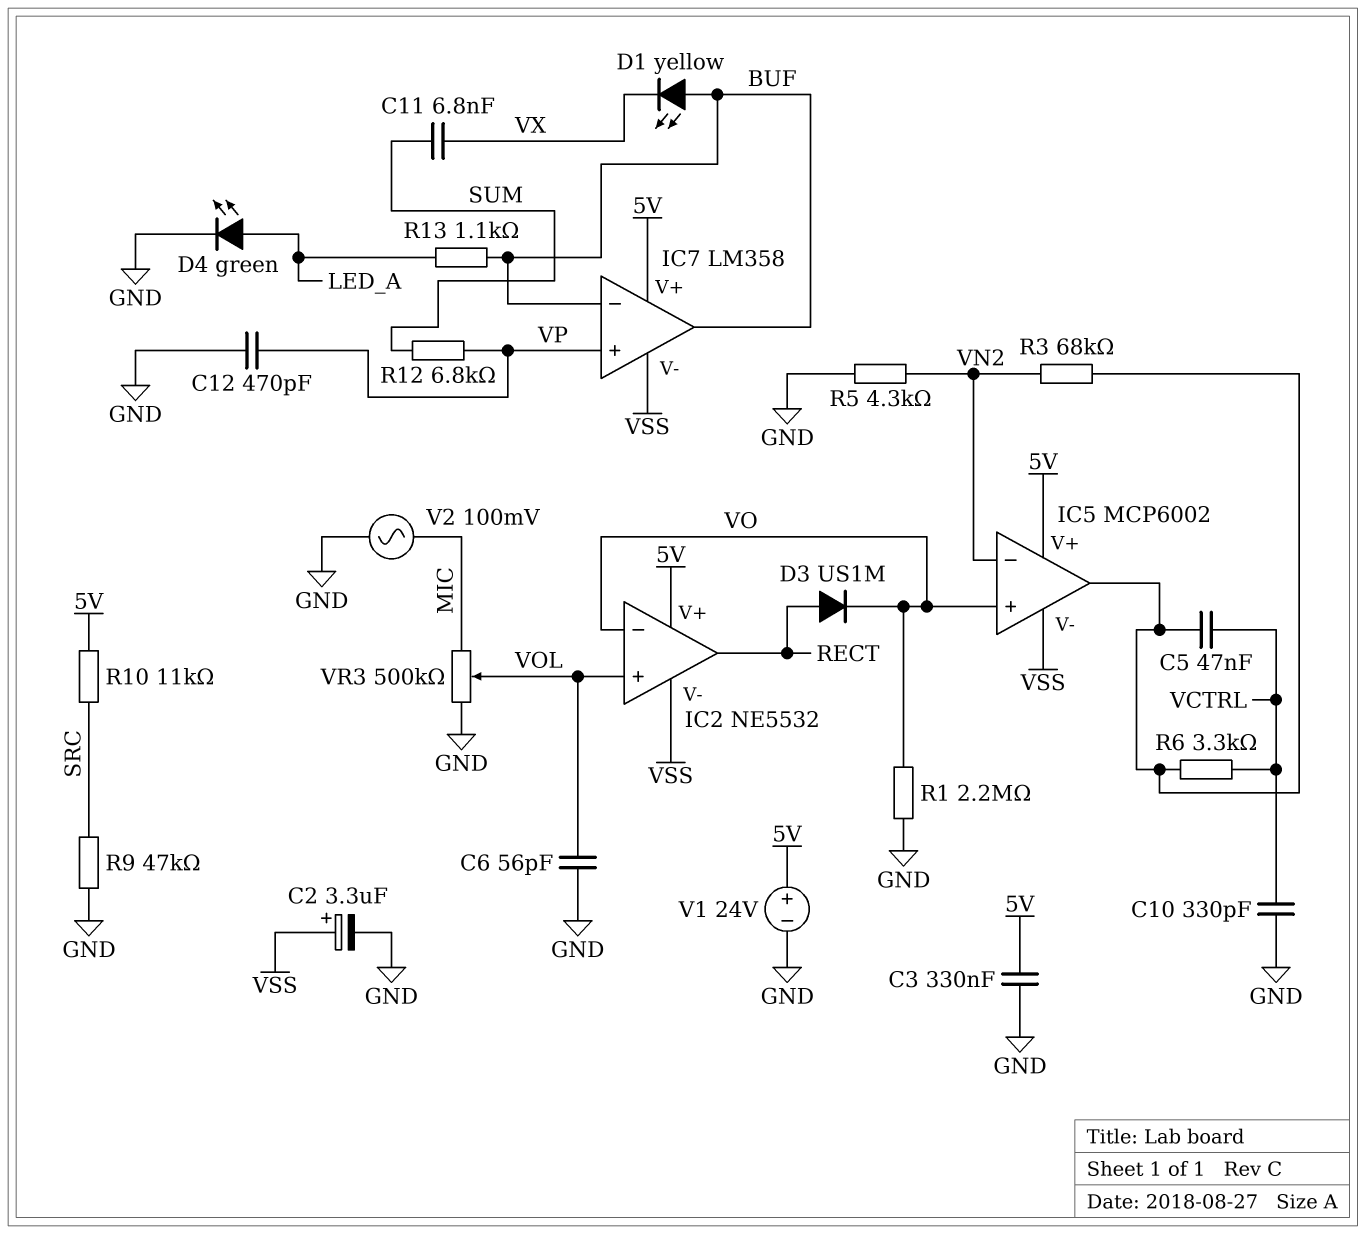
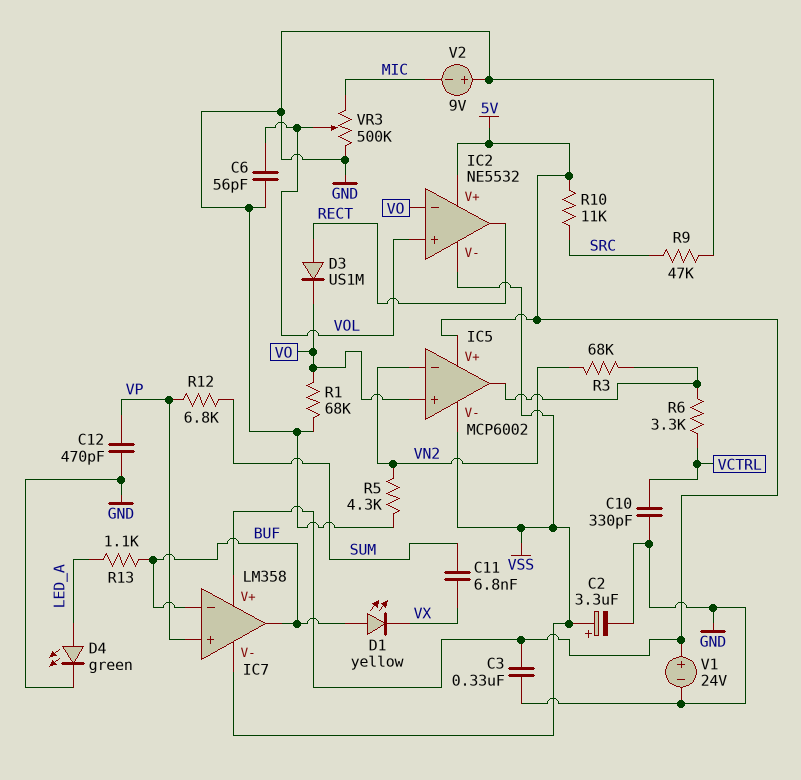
C5: 47nF (IC5/out, VCTRL) -> none
R1: 2.2M (GND, VO) -> 68k (GND, VO)
V2: AC 100mV (GND, MIC) -> 9V (plus GND, minus MIC)

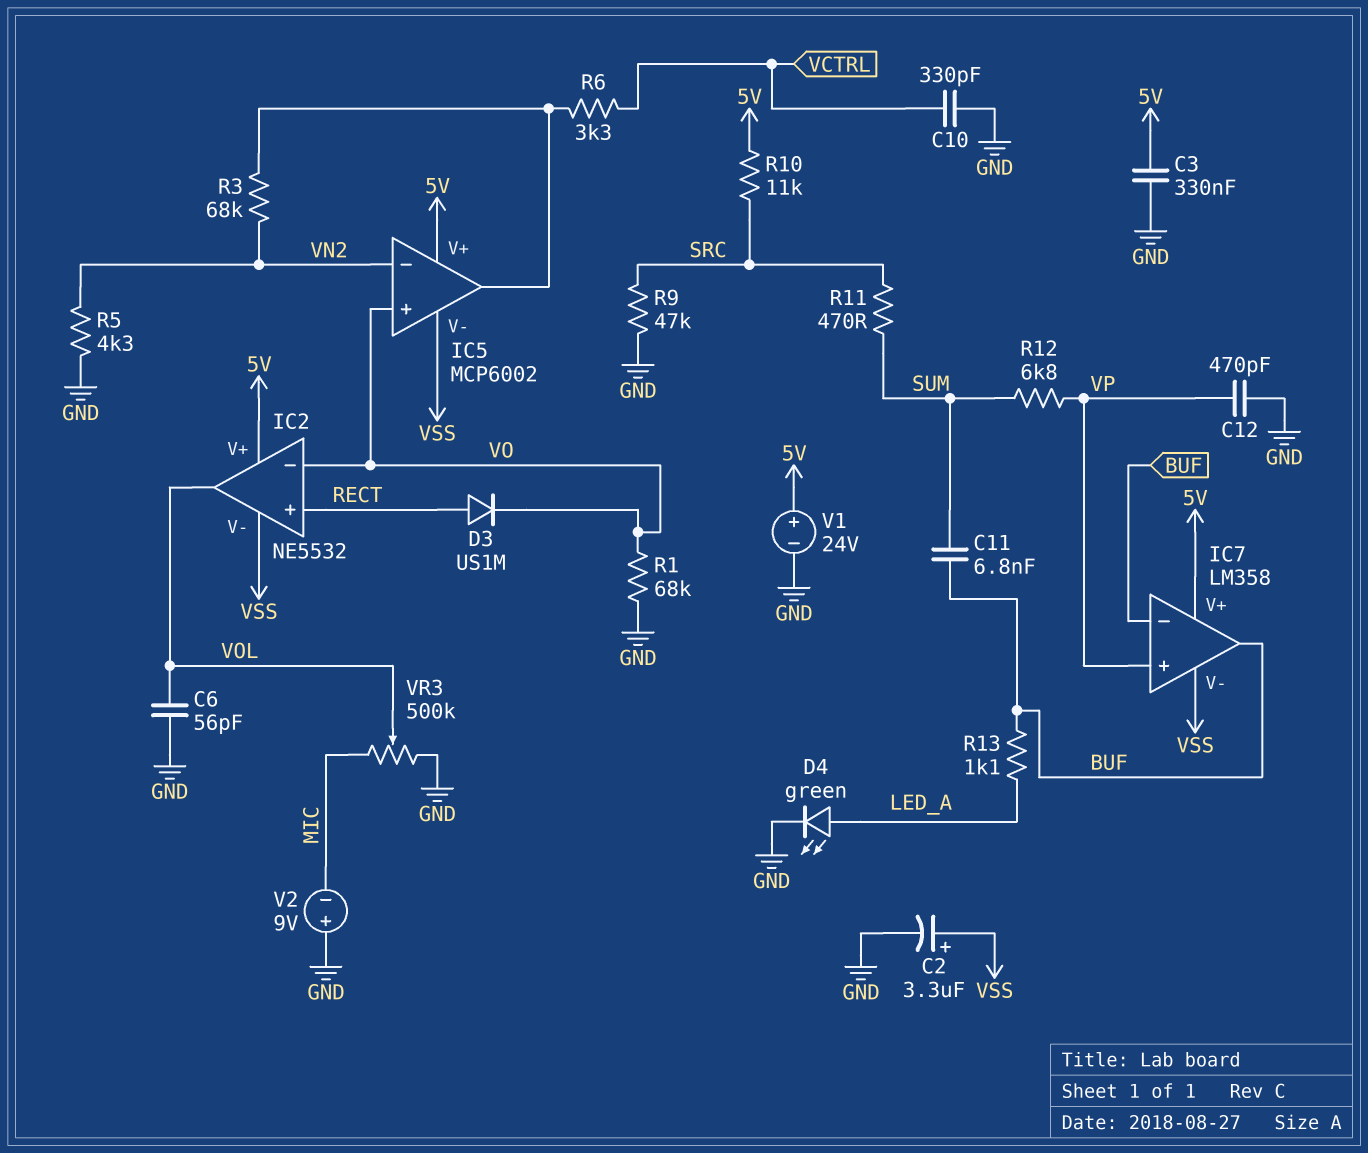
C11: 6.8nF (SUM, VX) -> 6.8nF (BUF, SUM)
D1: LED yellow (A BUF, K VX) -> none
IC2 pin in+: VOL -> RECT
IC2 pin out: RECT -> VOL
R11: none -> 470 (SRC, SUM)

